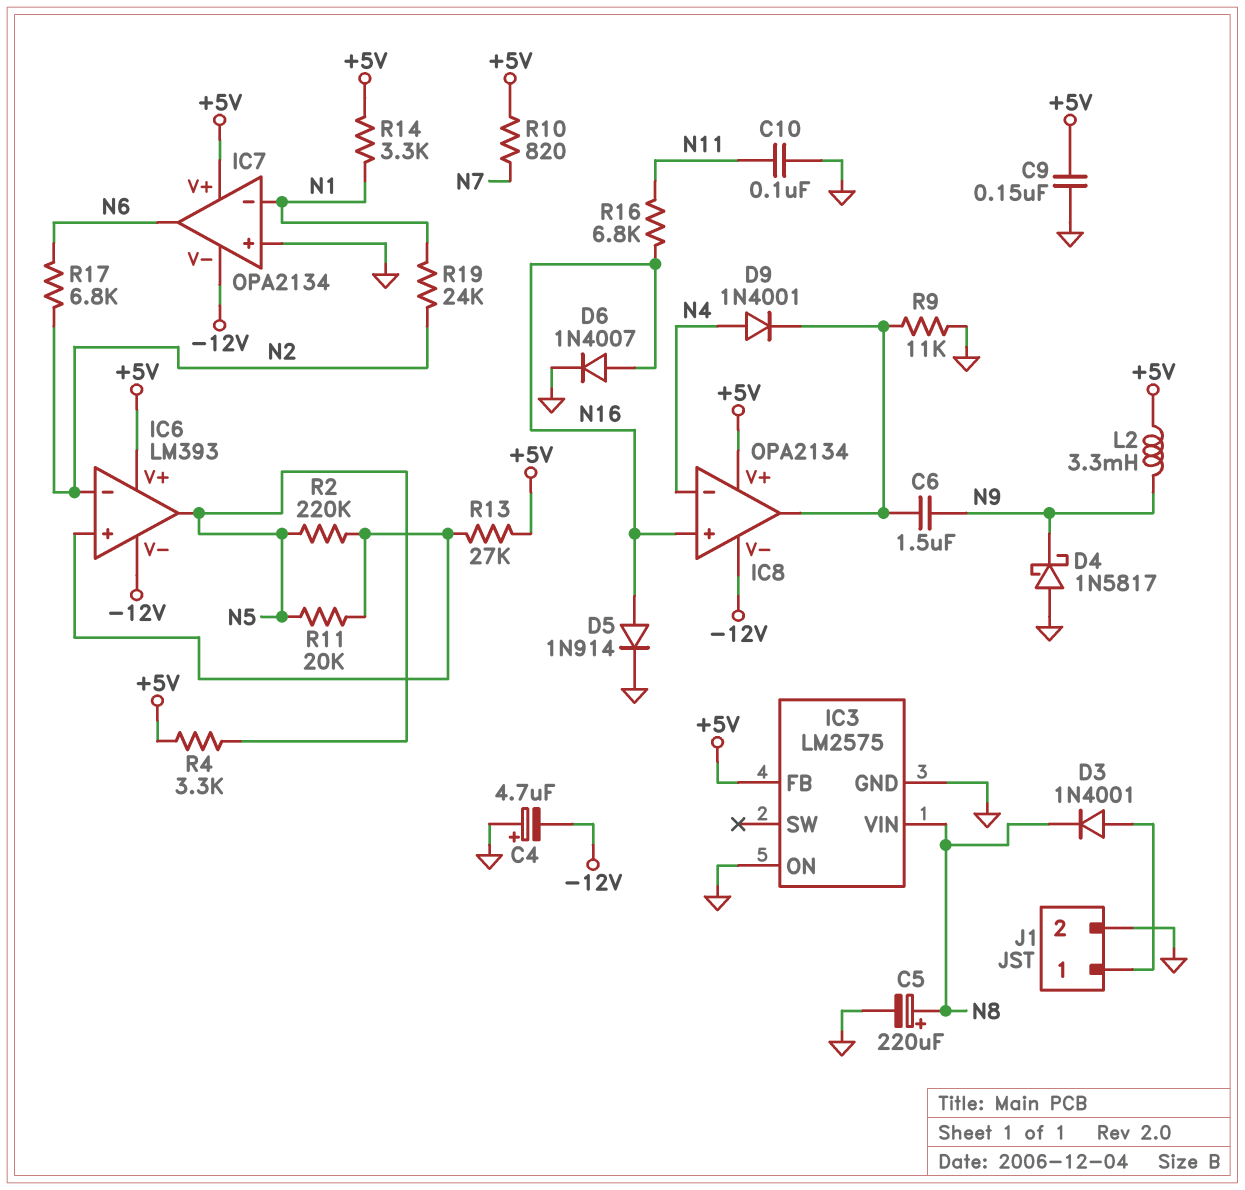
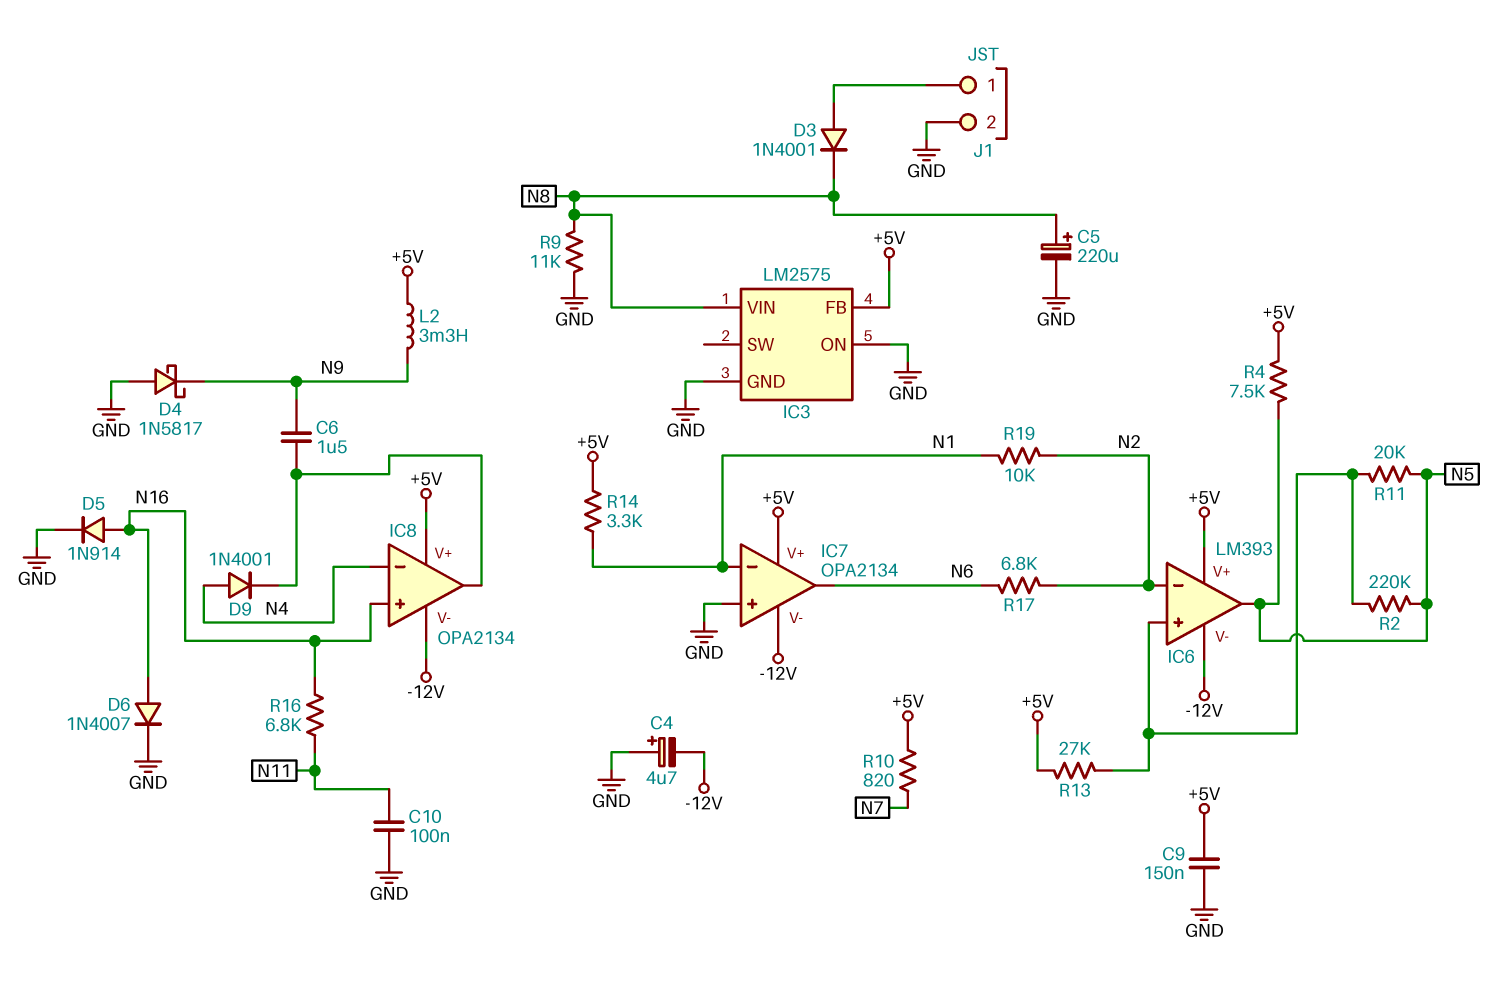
R4: 3.3k (+5V, N5) -> 7.5k (+5V, N5)
R9: 11k (GND, IC8/out) -> 11k (GND, N8)
R19: 24k (N1, N2) -> 10k (N1, N2)

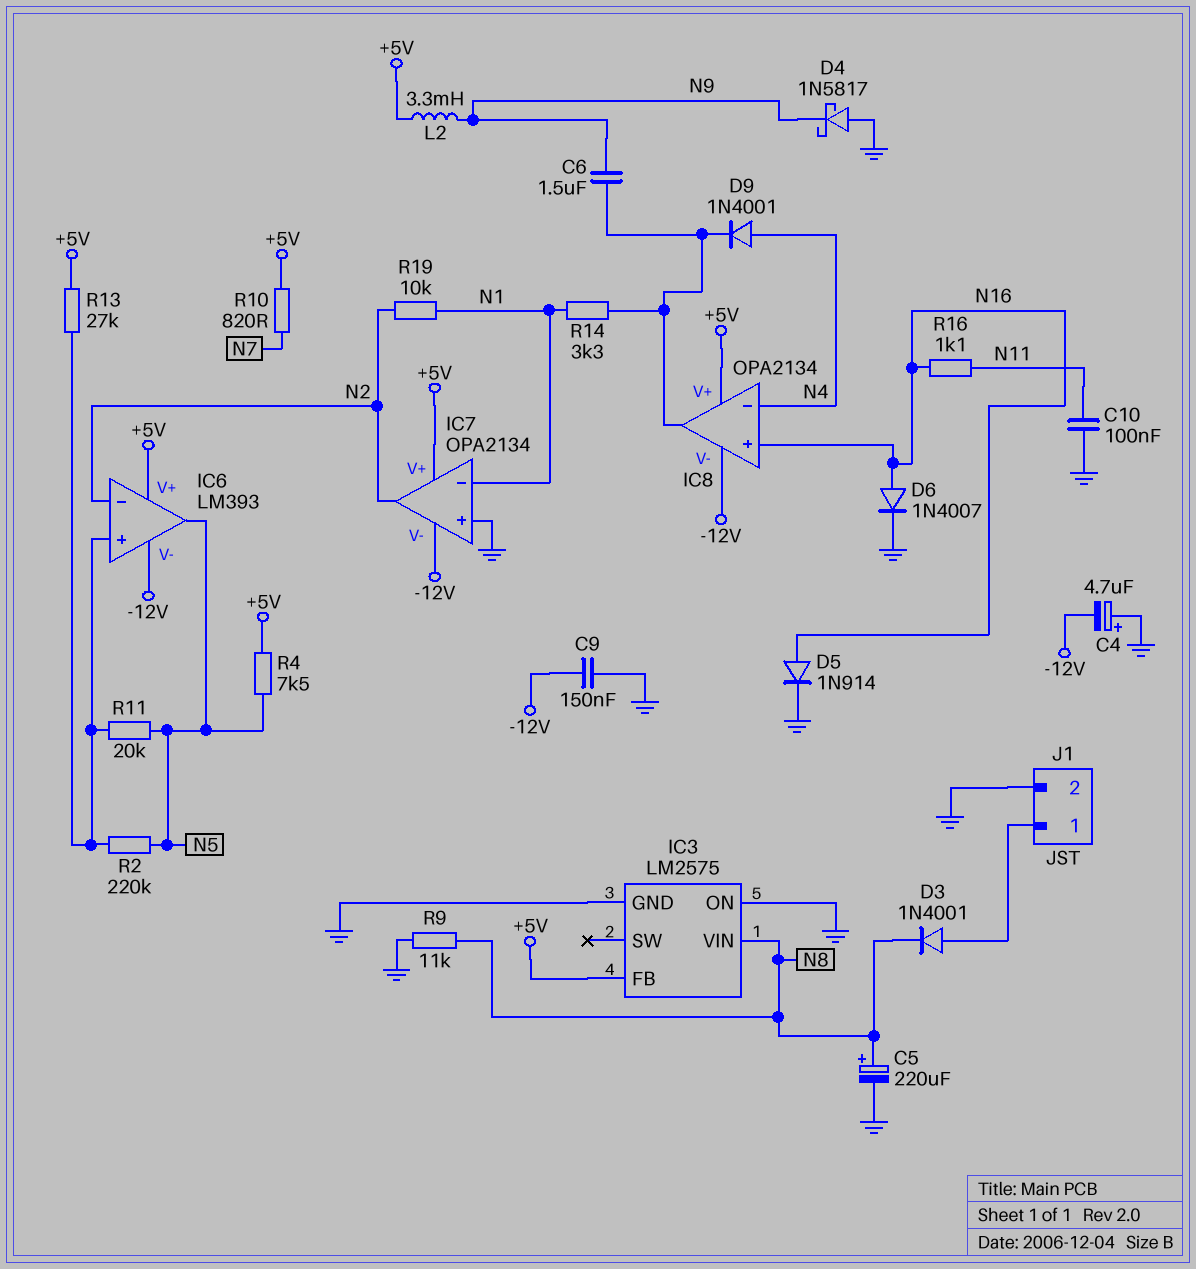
C9: 150nF (+5V, GND) -> 150nF (-12V, GND)
IC7 pin out: N6 -> N2
R14: 3.3k (+5V, N1) -> 3.3k (IC8/out, N1)
R16: 6.8k (N11, N16) -> 1.1k (N11, N16)
R17: 6.8k (N2, N6) -> none

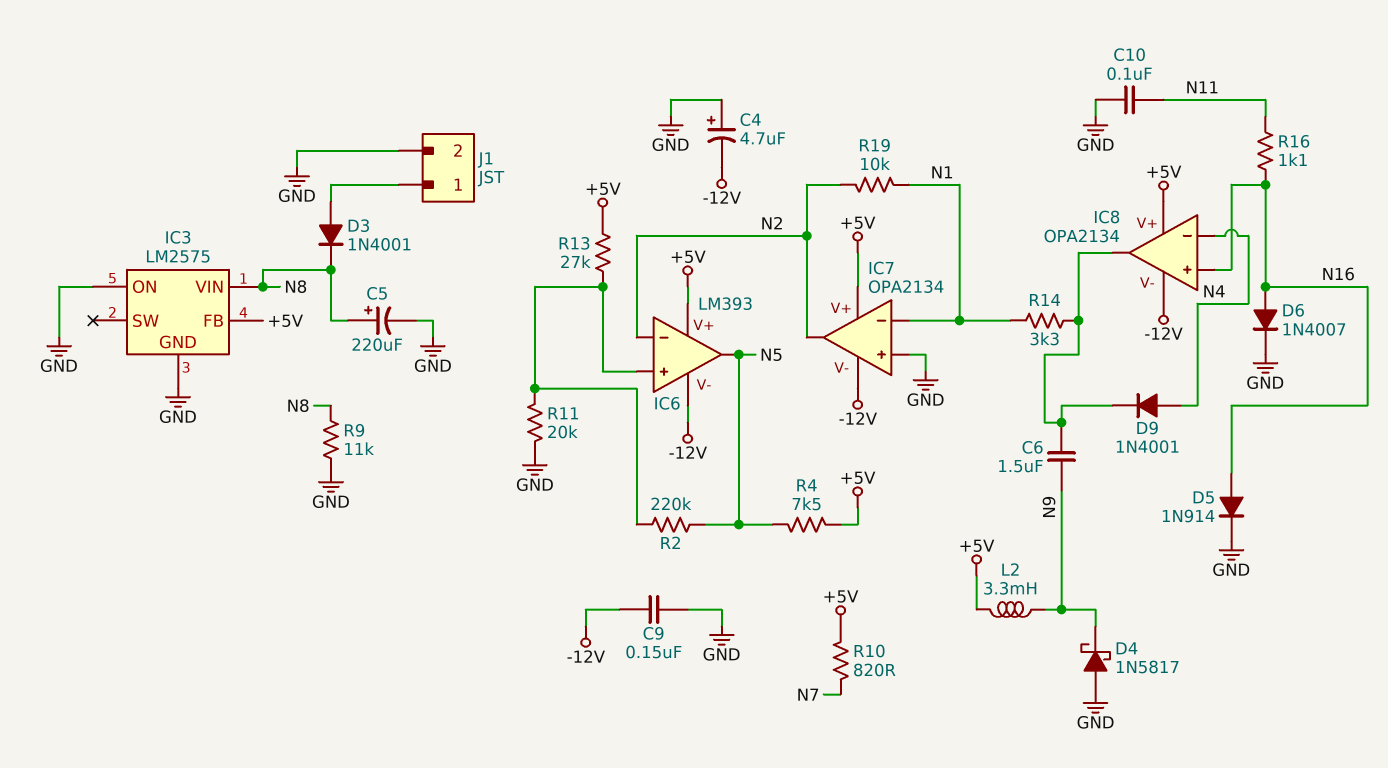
R11: 20k (IC6/in+, N5) -> 20k (GND, IC6/in+)

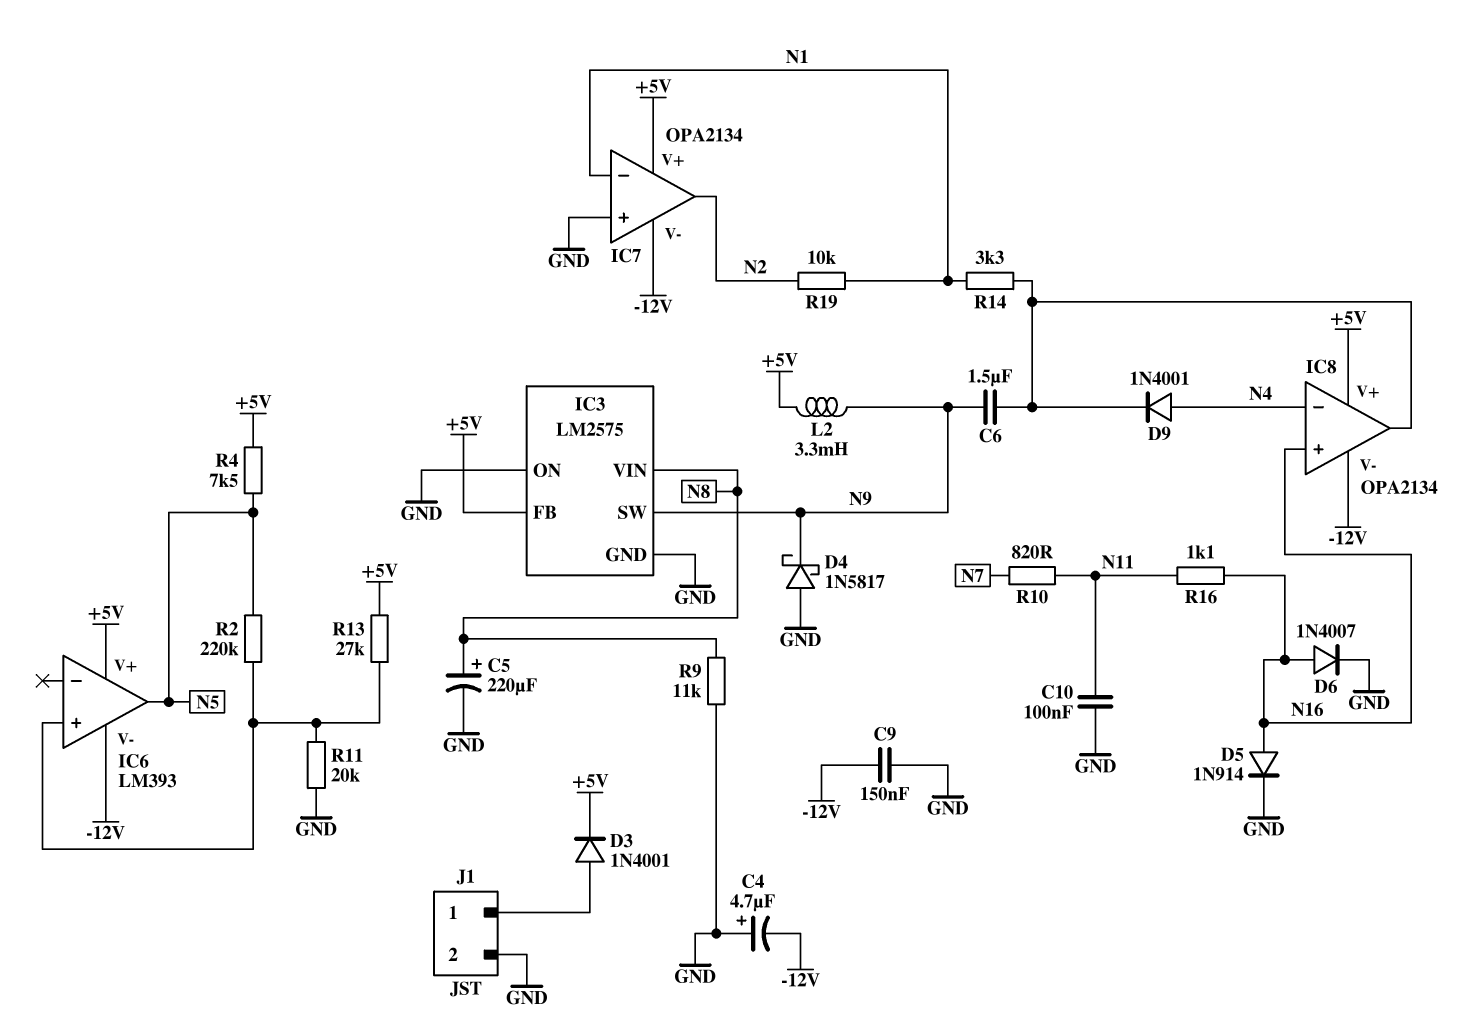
D3: diode 1N4001 (A J1/1, K N8) -> diode 1N4001 (A J1/1, K +5V)
IC3 pin SW: none -> N9
IC6 pin in-: N2 -> none
R10: 820 (+5V, N7) -> 820 (N7, N11)

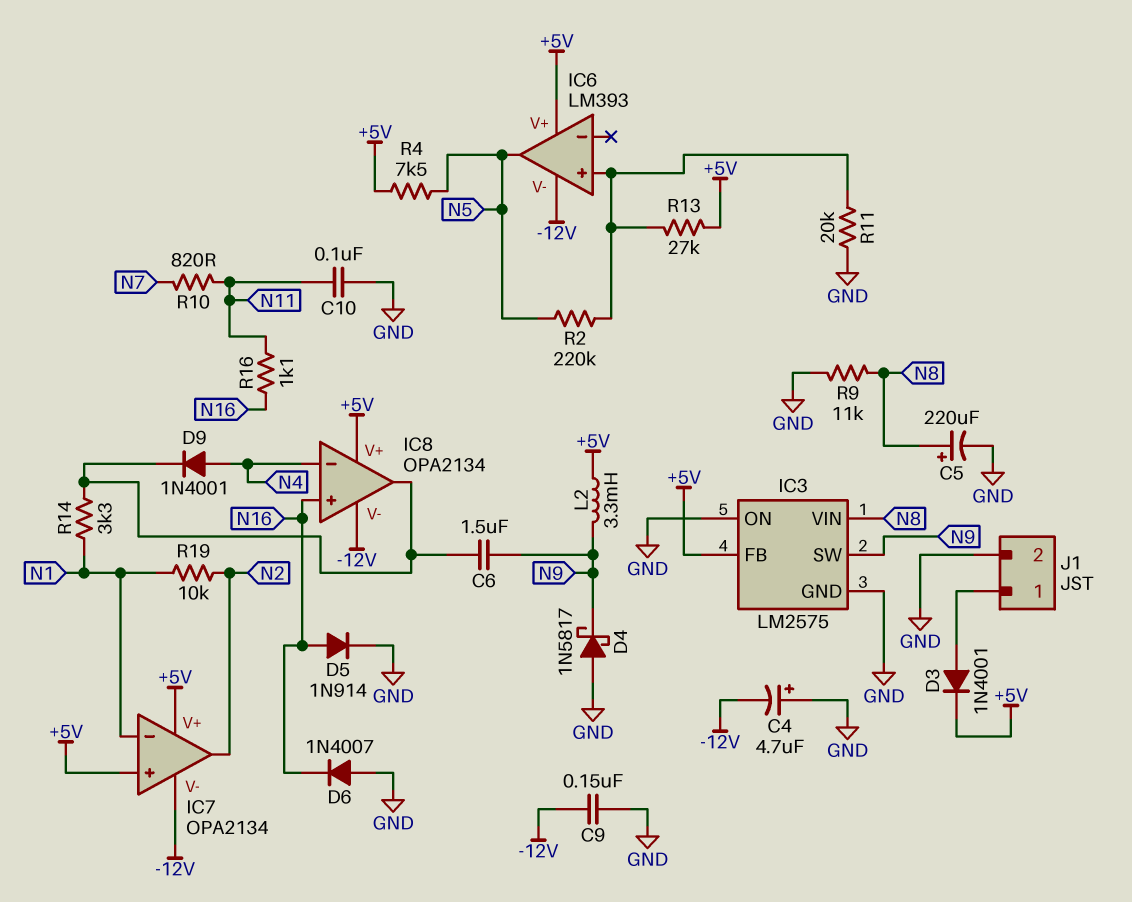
D6: diode 1N4007 (A N16, K GND) -> diode 1N4007 (A GND, K N16)
IC7 pin in+: GND -> +5V

